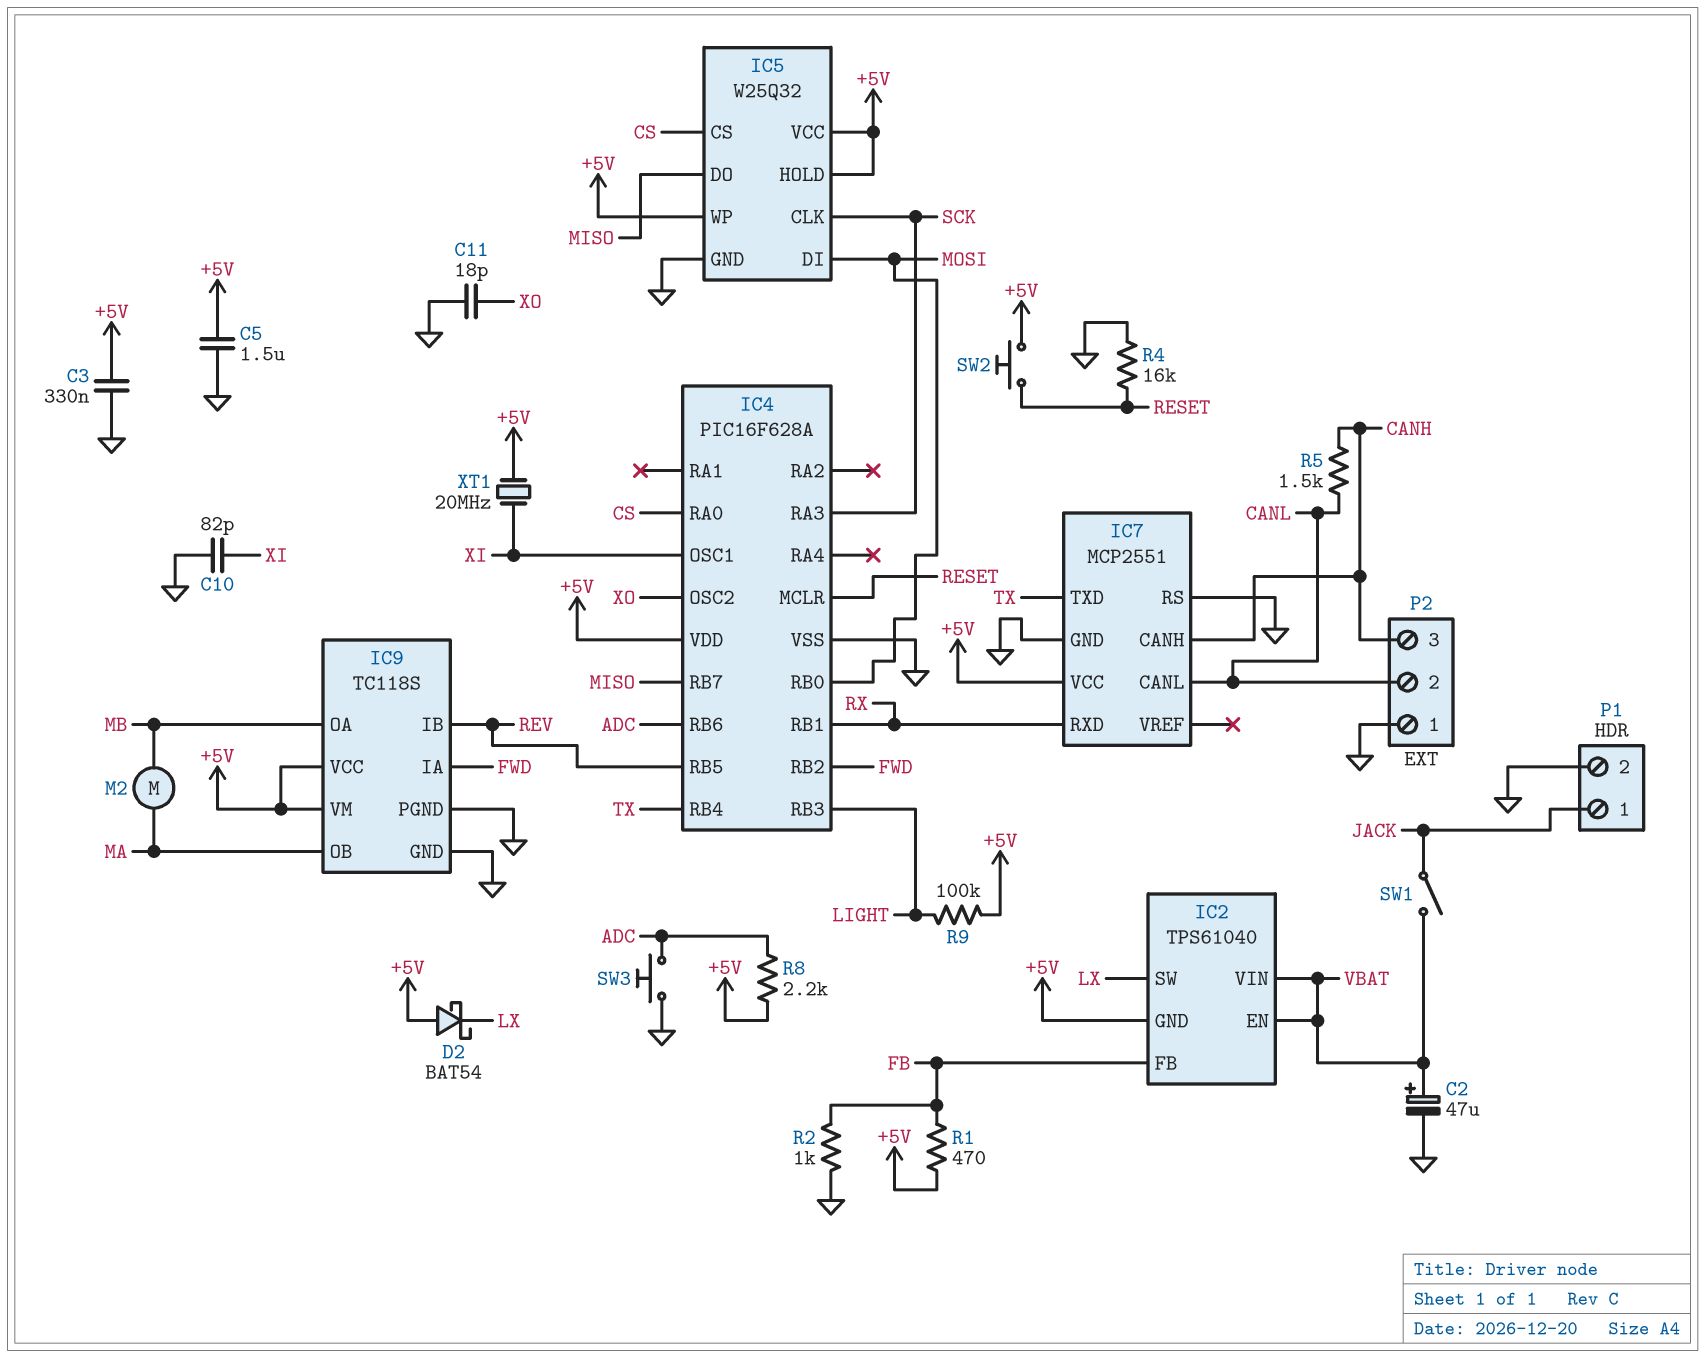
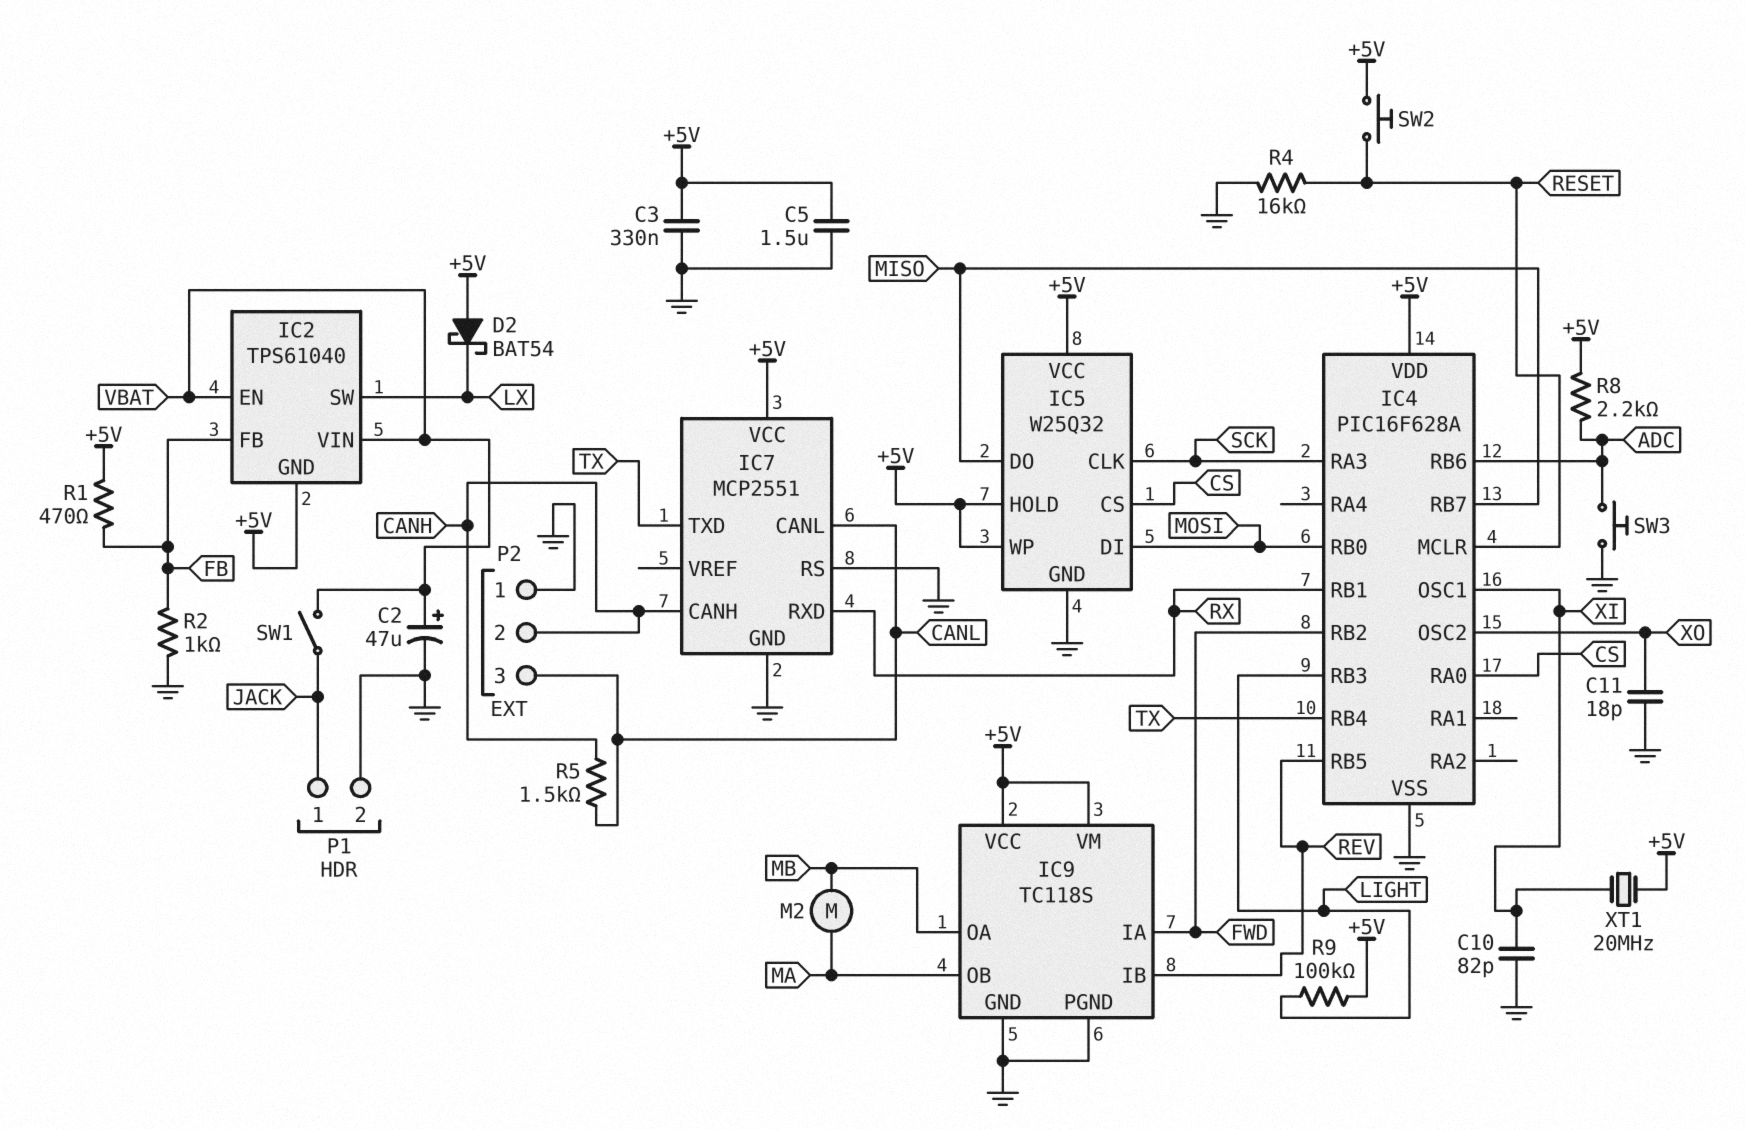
P2 pin 2: CANL -> CANH
P2 pin 3: CANH -> CANL

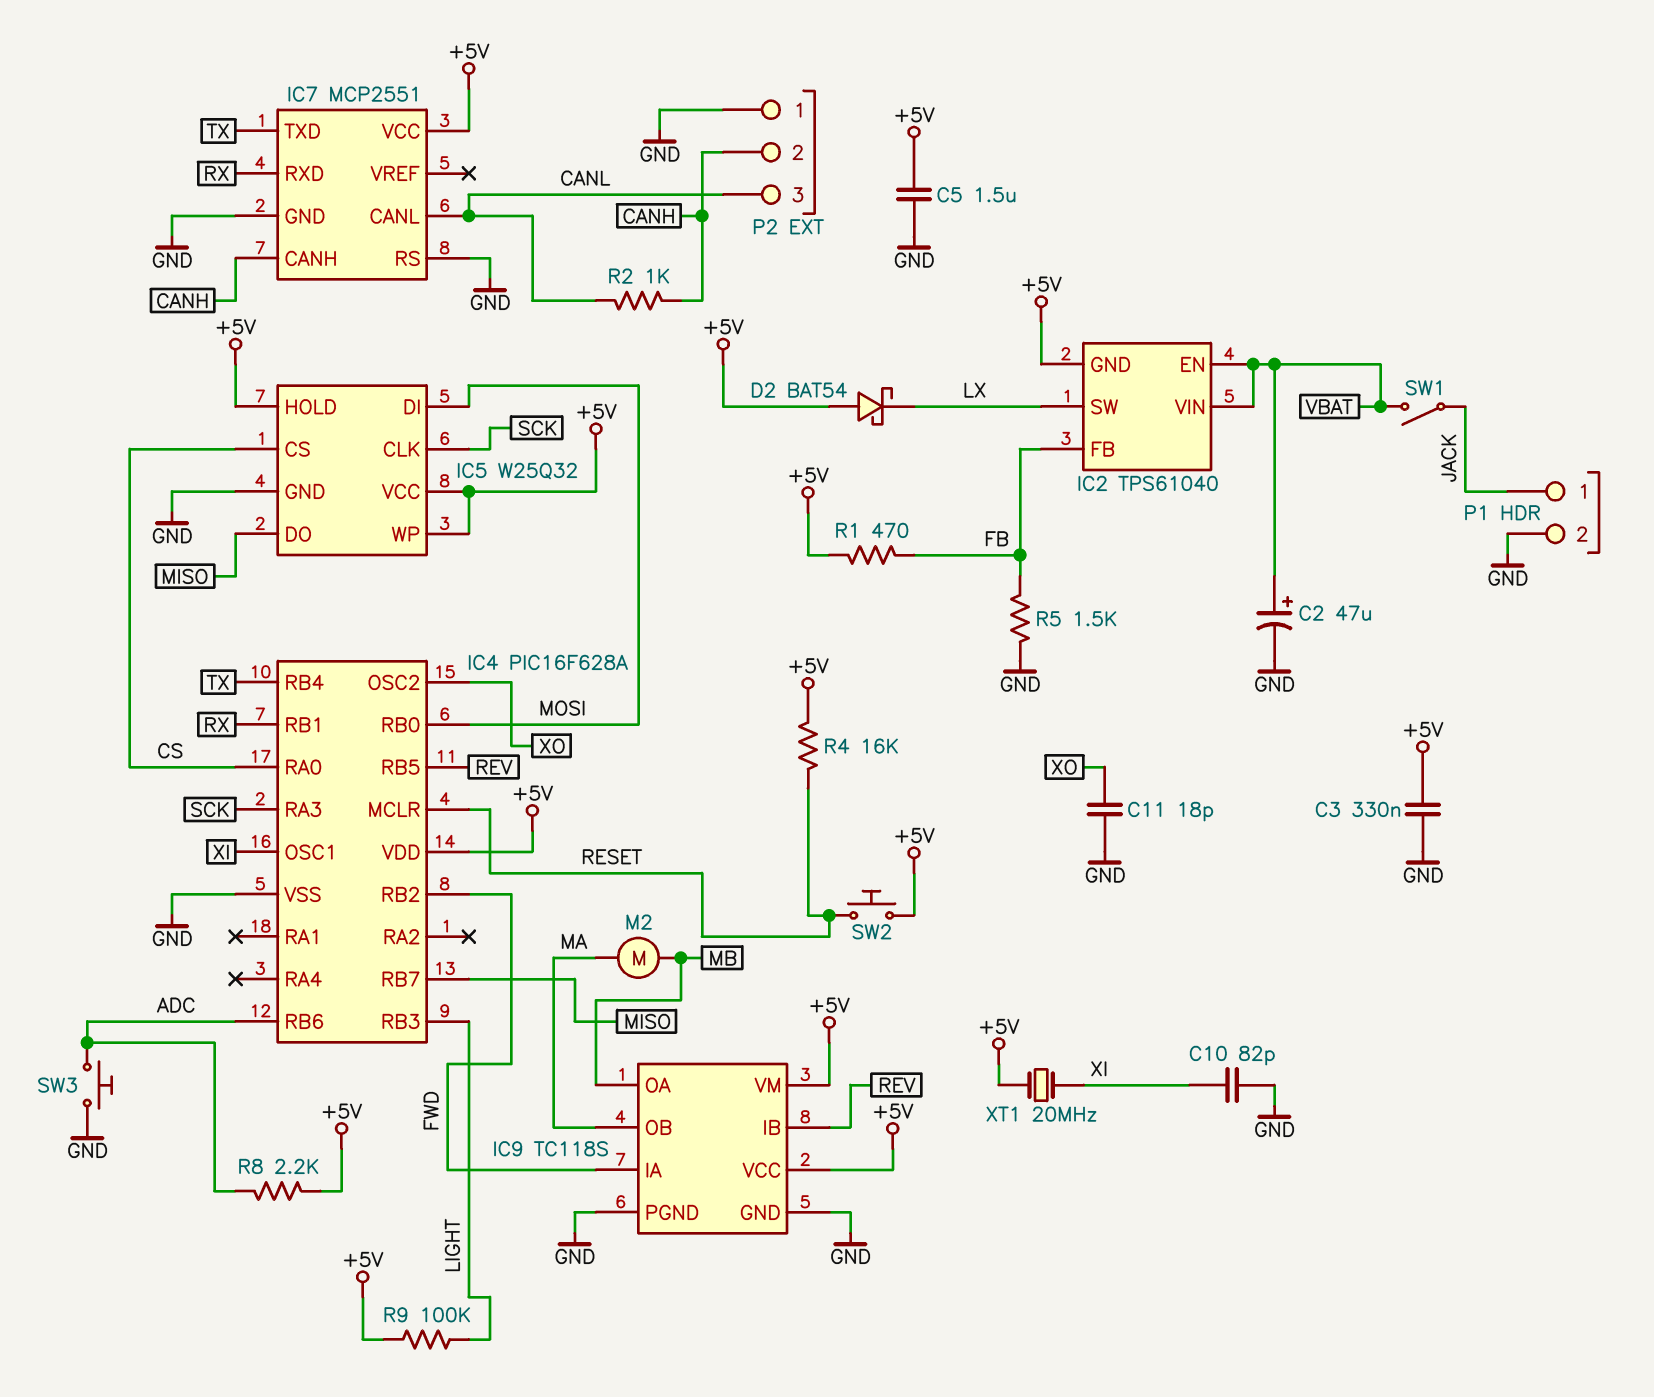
R2: 1k (FB, GND) -> 1k (CANH, CANL)
R4: 16k (GND, RESET) -> 16k (+5V, RESET)
R5: 1.5k (CANH, CANL) -> 1.5k (FB, GND)

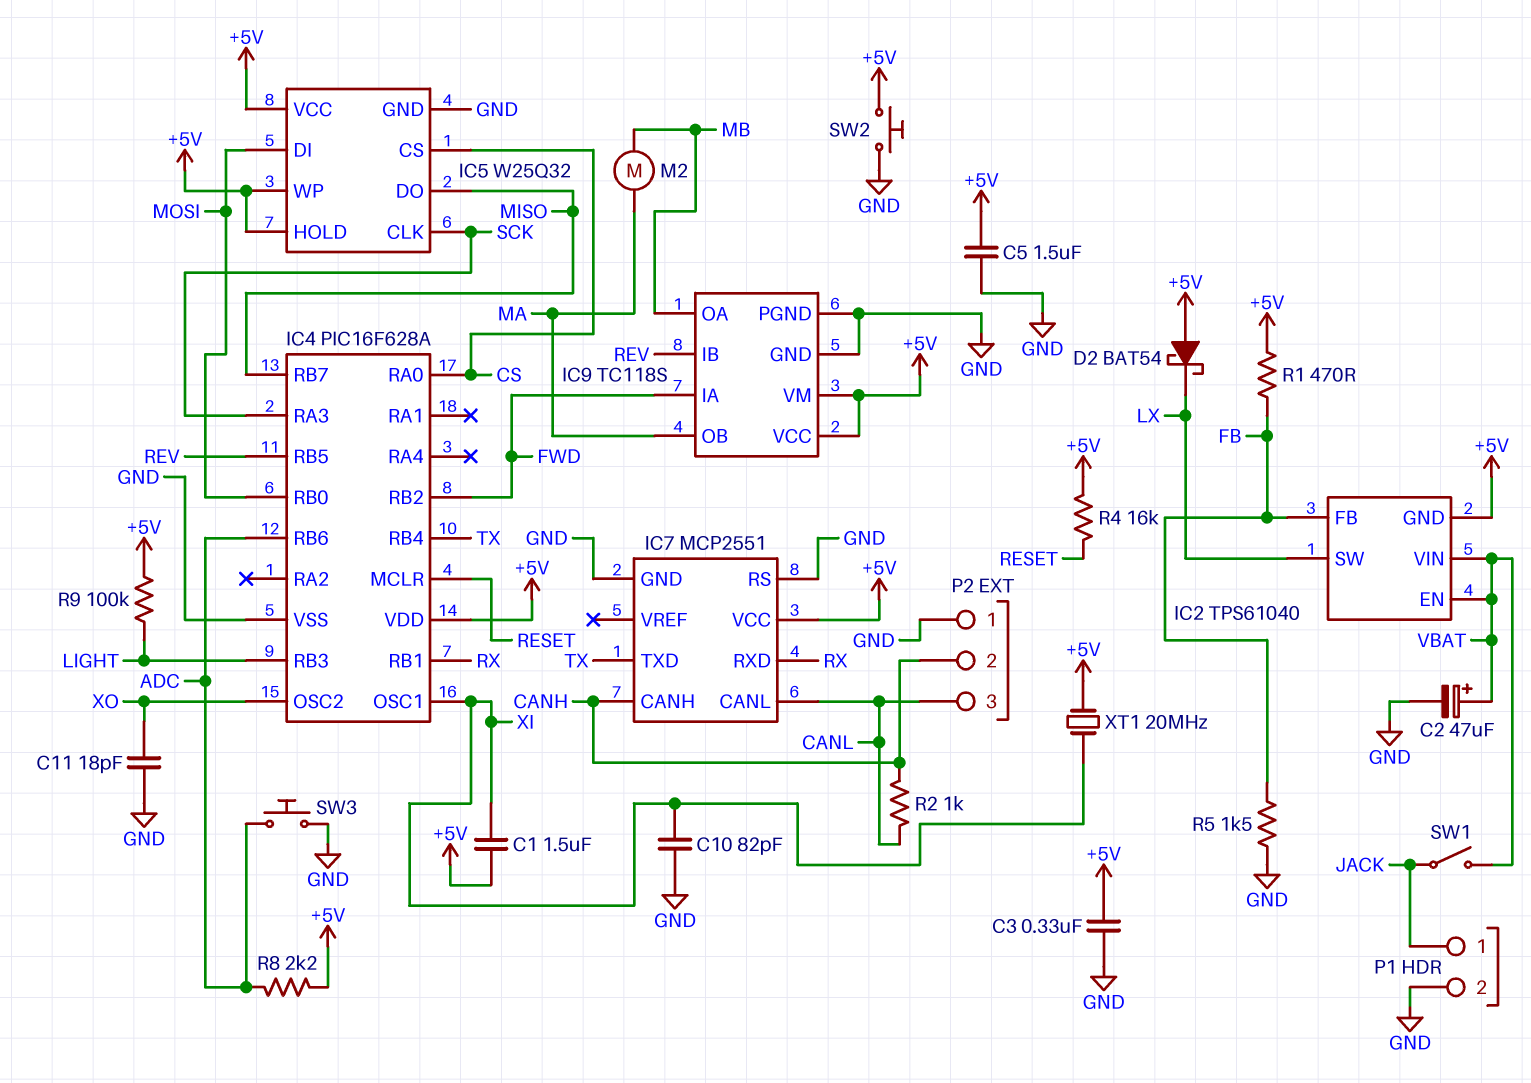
C1: none -> 1.5uF (+5V, XI)
SW2: button (+5V, RESET) -> button (+5V, GND)

